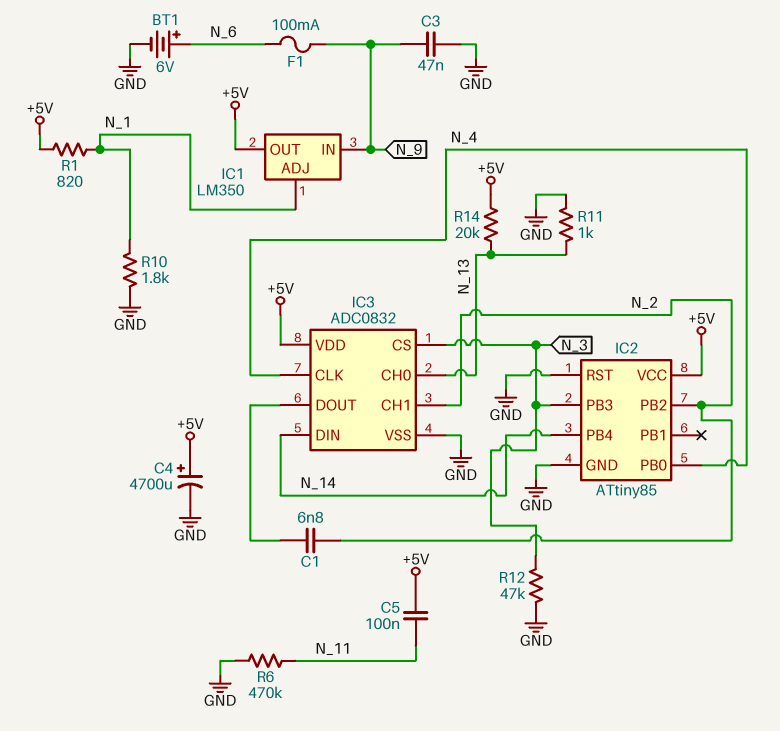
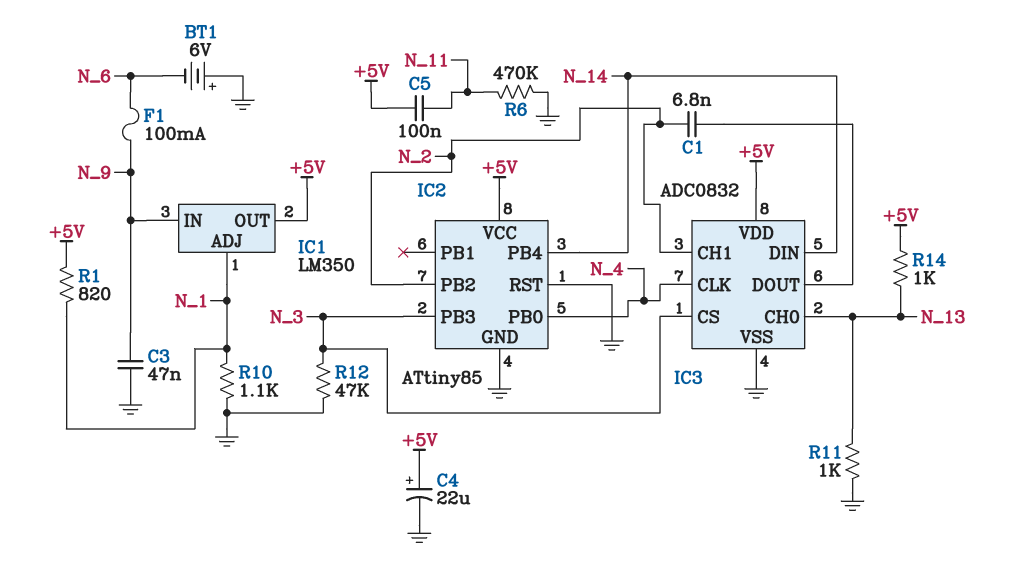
BT1: 6V (plus N_6, minus GND) -> 6V (plus GND, minus N_6)
C4: 4700uF (plus +5V, minus GND) -> 22uF (plus +5V, minus GND)
R10: 1.8k (GND, N_1) -> 1.1k (GND, N_1)
R14: 20k (+5V, N_13) -> 1k (+5V, N_13)

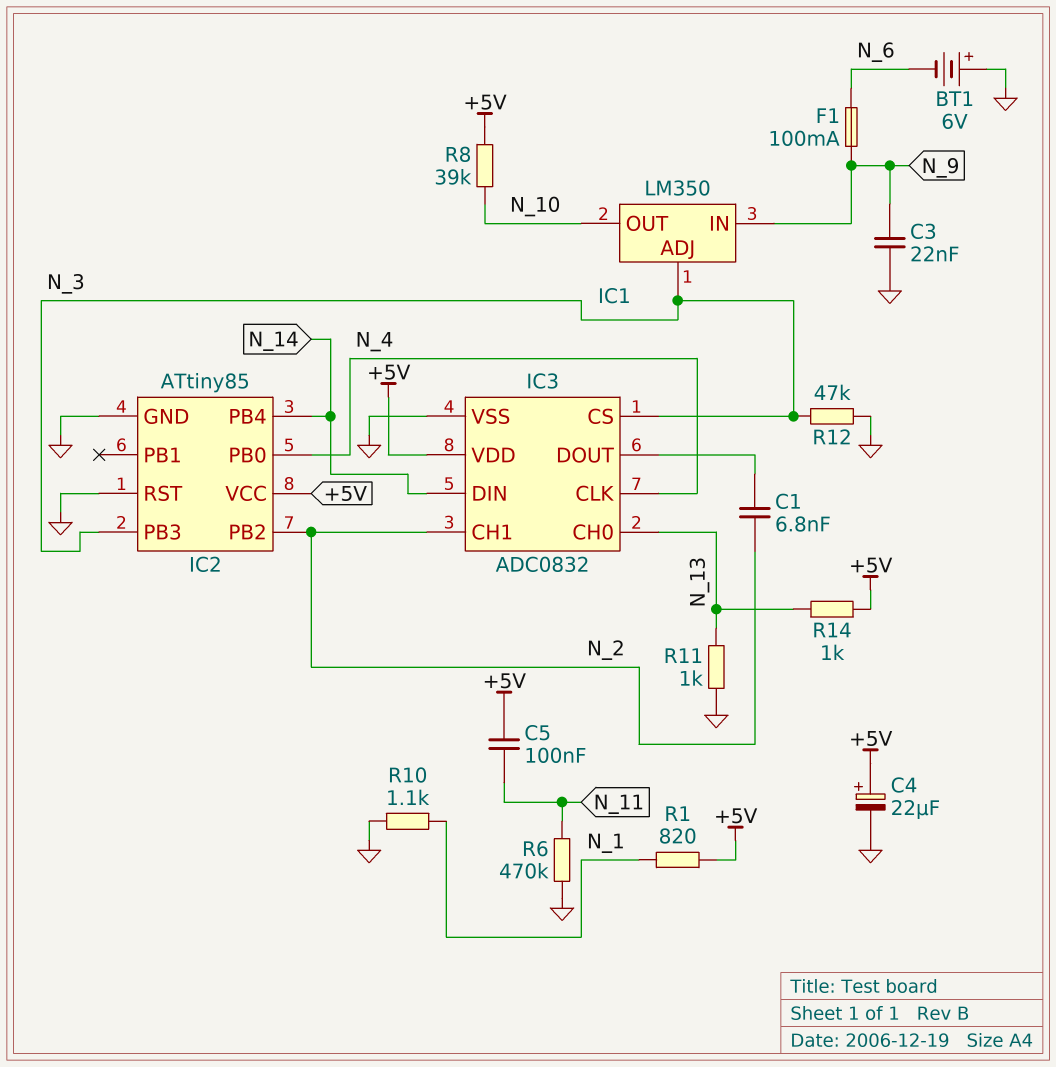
C3: 47nF (GND, N_9) -> 22nF (GND, N_9)
IC1 pin ADJ: N_1 -> N_3
IC1 pin OUT: +5V -> N_10
R8: none -> 39k (+5V, N_10)

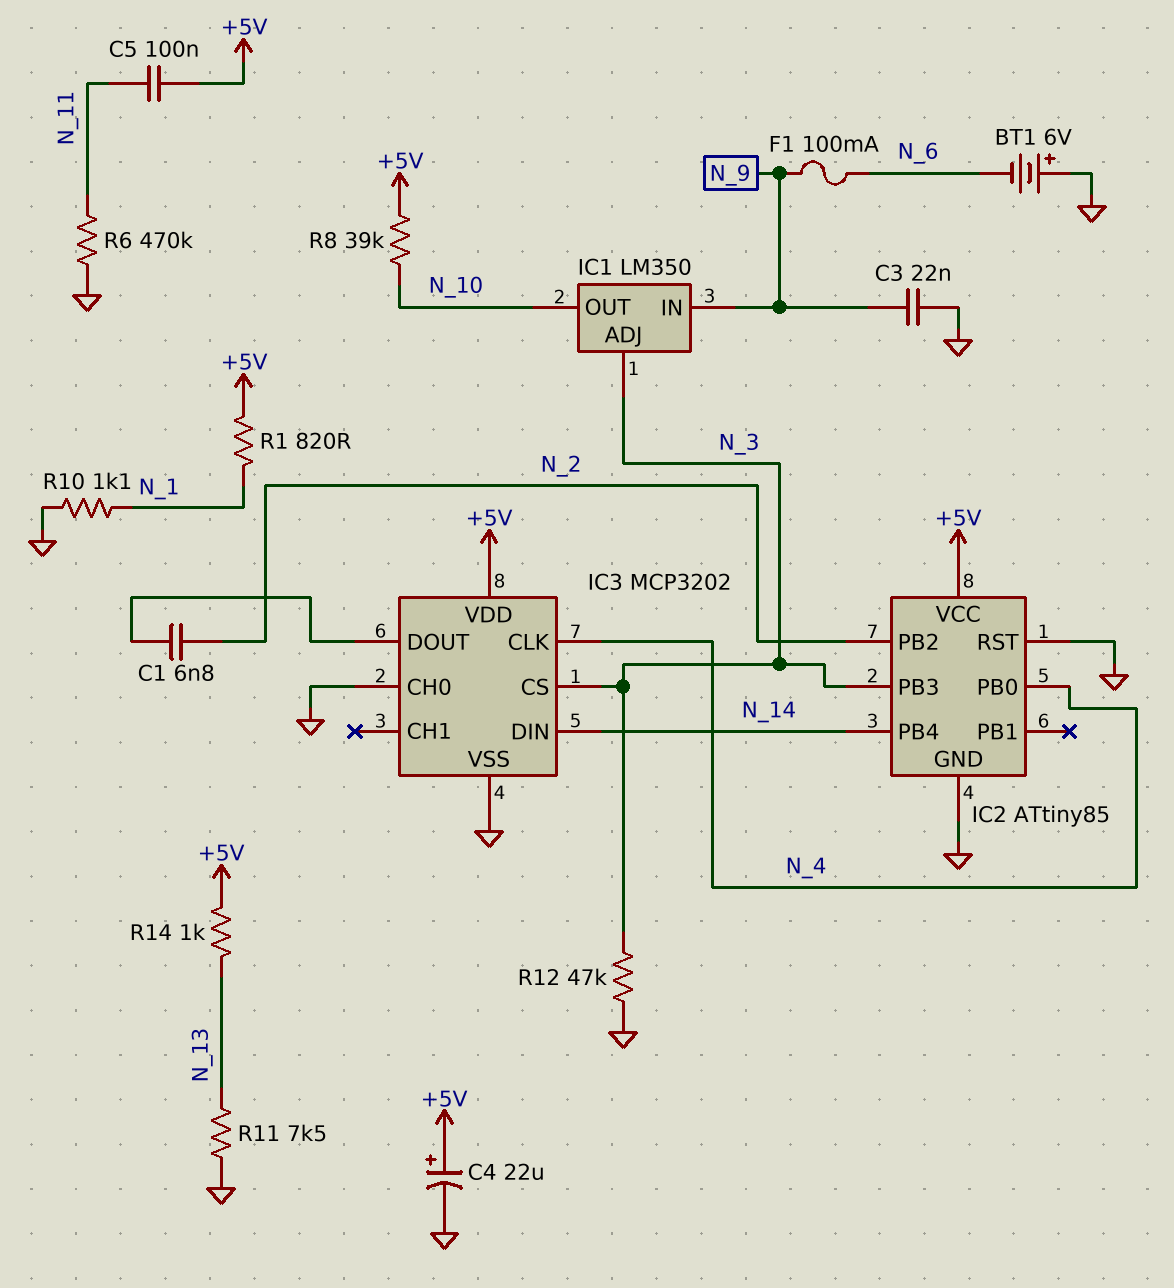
IC3: ADC0832 -> MCP3202
IC3 pin CH0: N_13 -> GND
IC3 pin CH1: N_2 -> none
R11: 1k (GND, N_13) -> 7.5k (GND, N_13)

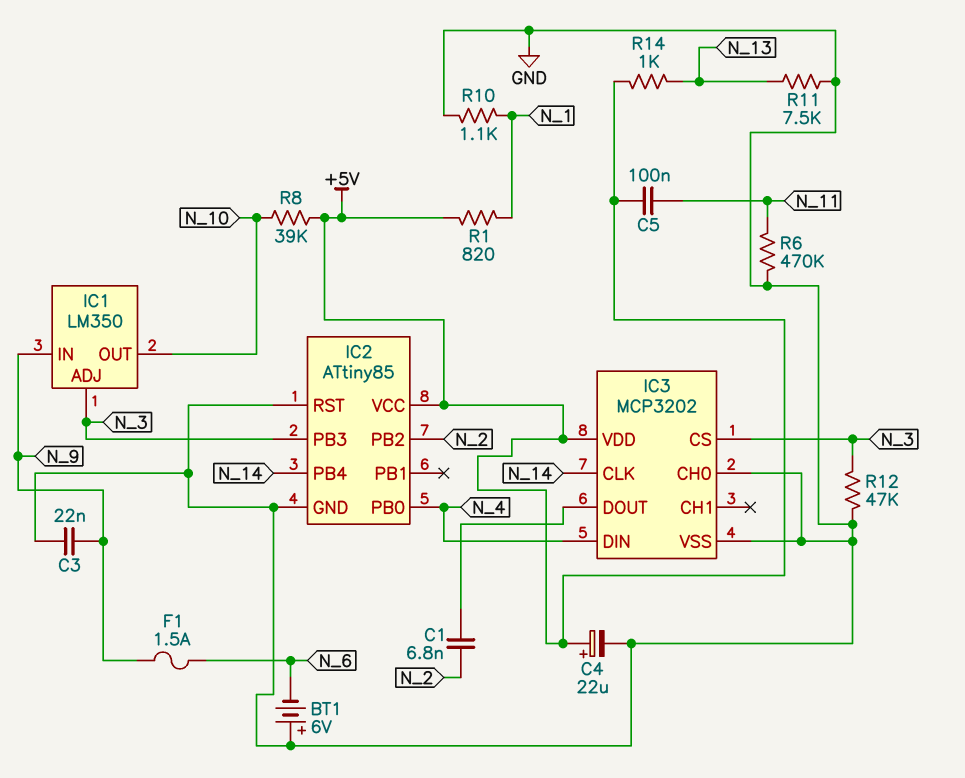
F1: 100mA (N_6, N_9) -> 1.5A (N_6, N_9)
IC3 pin CLK: N_4 -> N_14
IC3 pin DIN: N_14 -> N_4

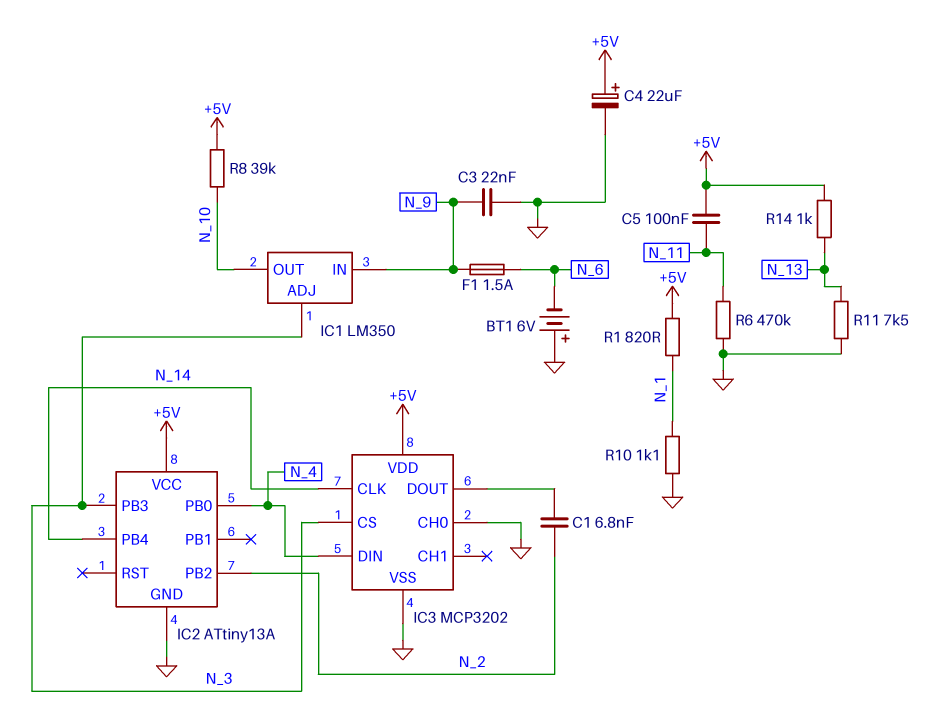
IC2: ATtiny85 -> ATtiny13A
IC2 pin RST: GND -> none
R12: 47k (GND, N_3) -> none

